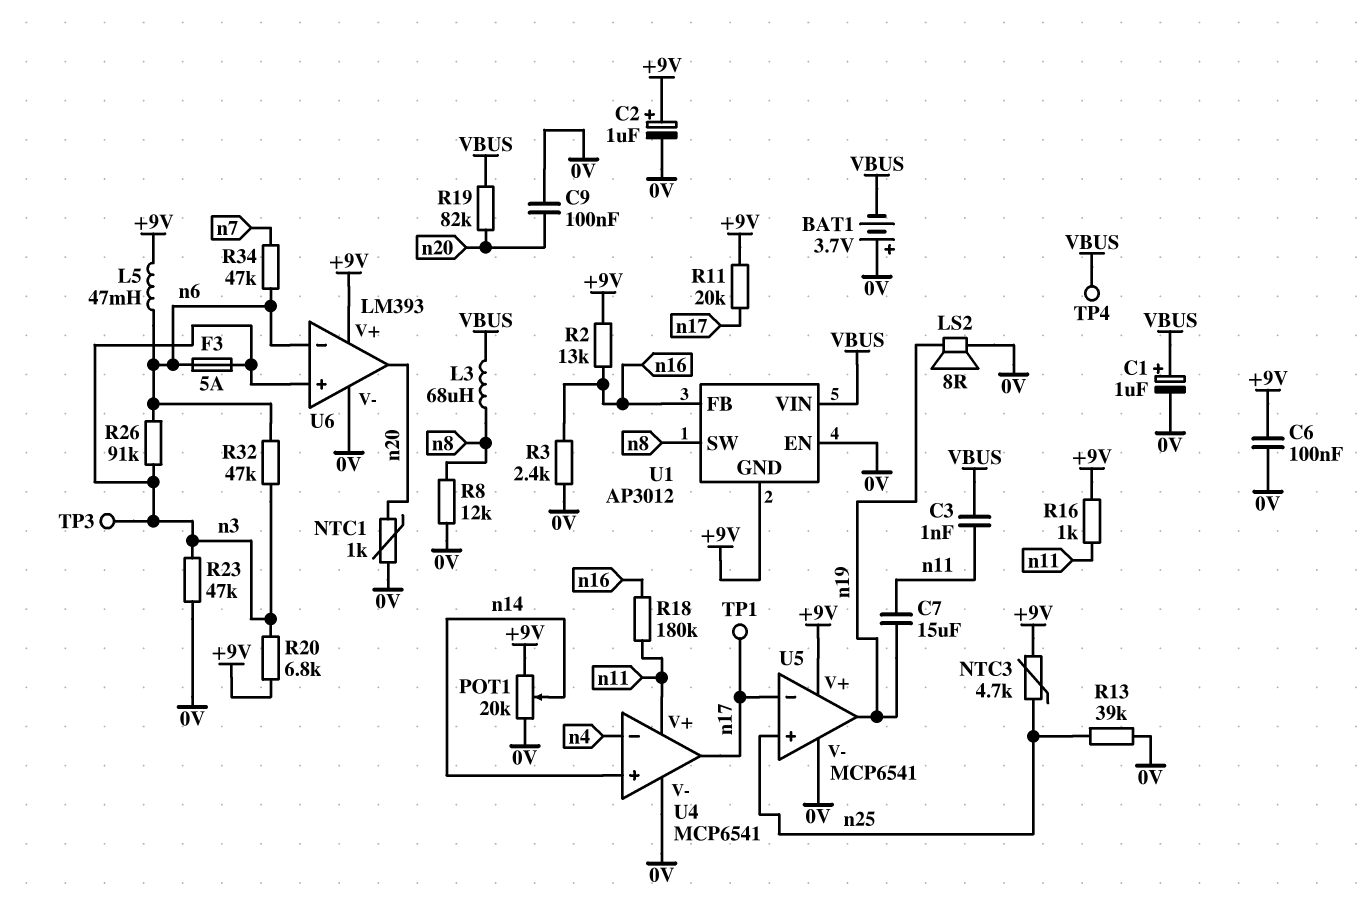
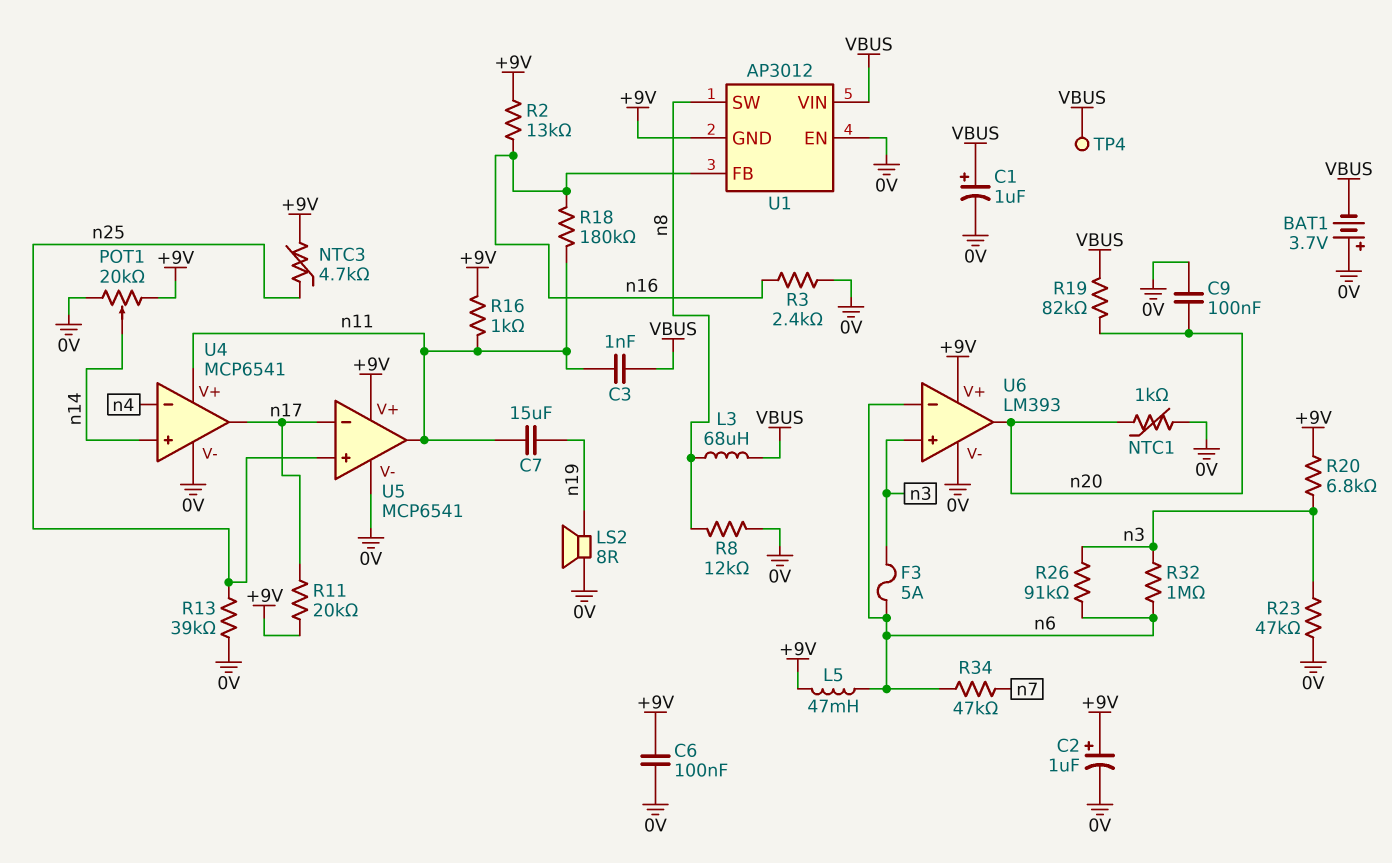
R32: 47k (n3, n6) -> 1M (n3, n6)
TP1: test point (n17) -> none
TP3: test point (n3) -> none
U5 pin out: n19 -> n11

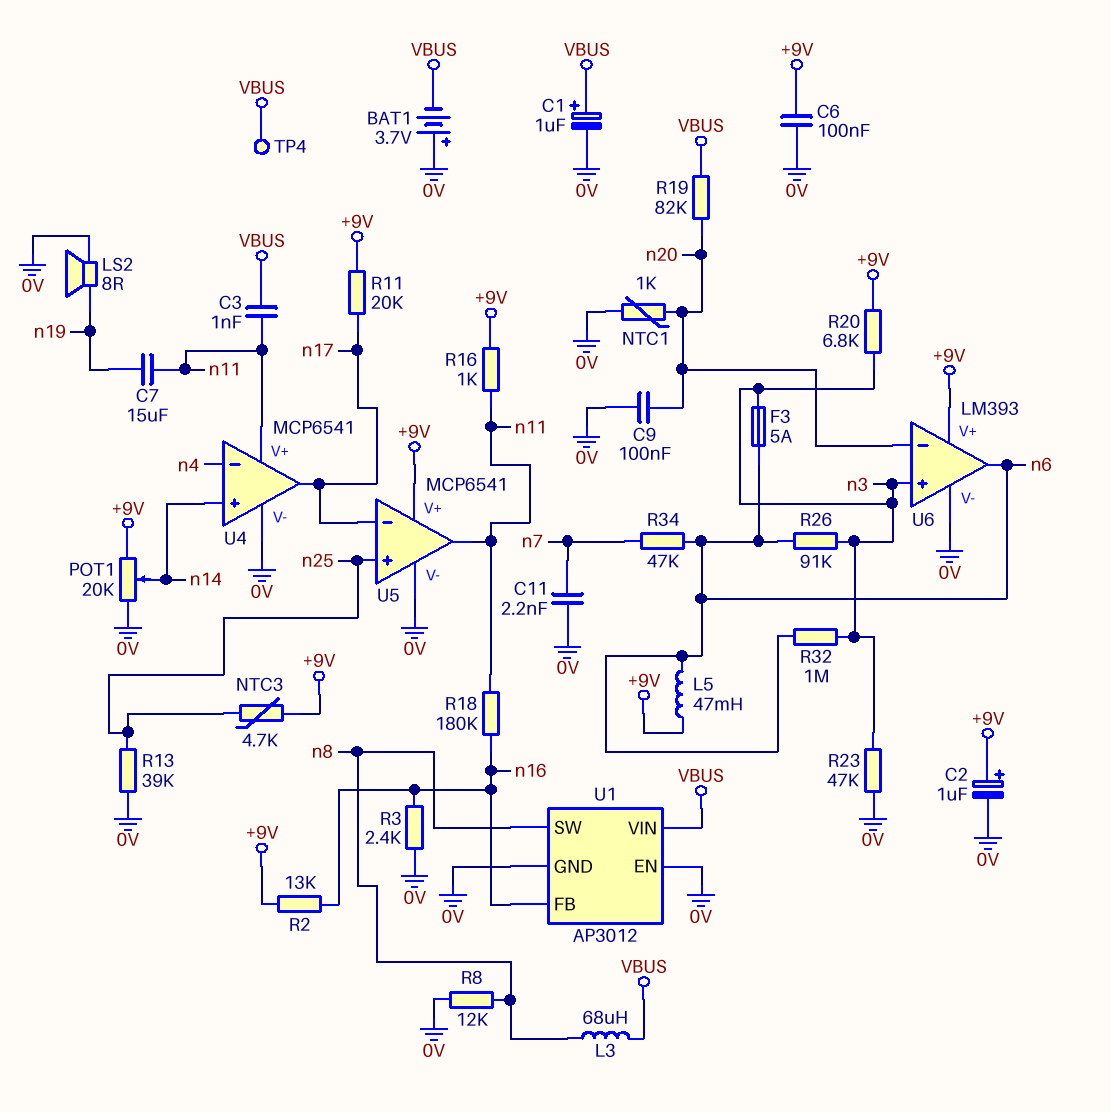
C11: none -> 2.2nF (0V, n7)
U1 pin GND: +9V -> 0V
U6 pin in-: n6 -> n20
U6 pin out: n20 -> n6

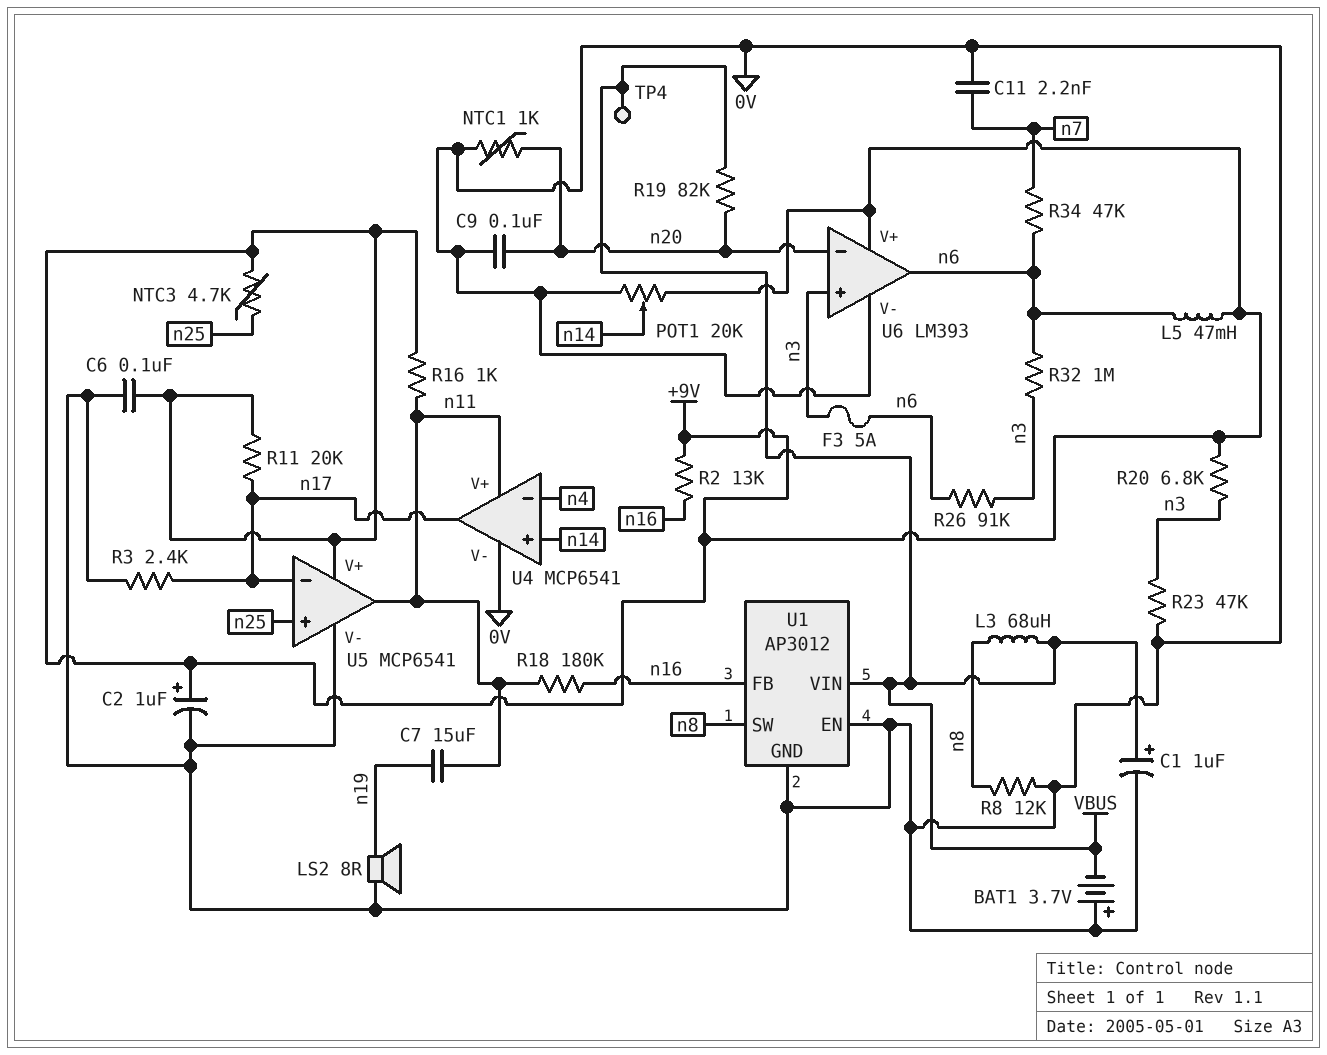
C3: 1nF (VBUS, n11) -> none
R3: 2.4k (0V, n16) -> 2.4k (0V, n17)
R13: 39k (0V, n25) -> none

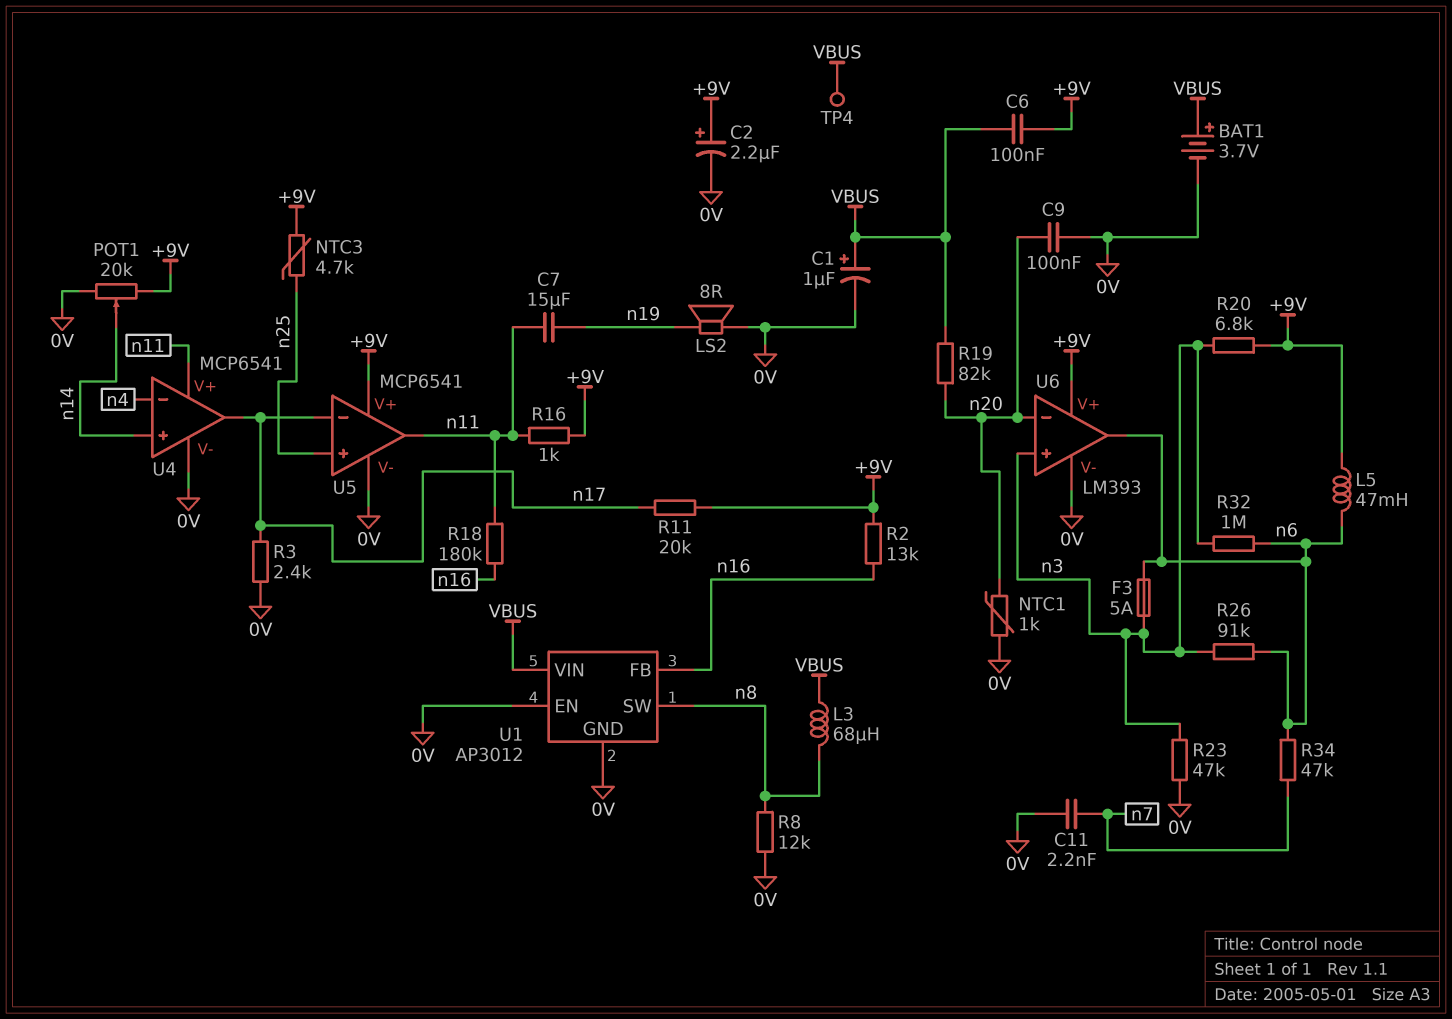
BAT1: 3.7V (plus 0V, minus VBUS) -> 3.7V (plus VBUS, minus 0V)
C2: 1uF (plus +9V, minus 0V) -> 2.2uF (plus +9V, minus 0V)
C6: 100nF (+9V, 0V) -> 100nF (+9V, VBUS)

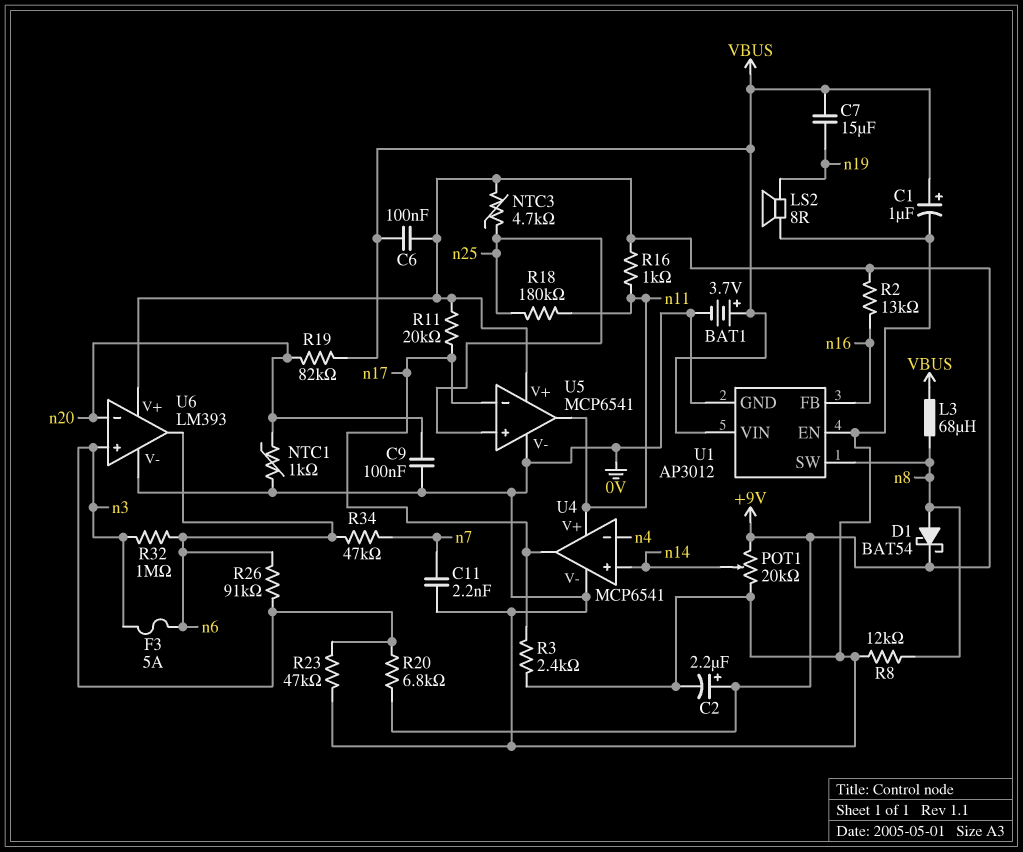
C7: 15uF (n11, n19) -> 15uF (VBUS, n19)
D1: none -> schottky BAT54 (A n8, K +9V)
L5: 47mH (+9V, n6) -> none
R18: 180k (n11, n16) -> 180k (n11, n25)
TP4: test point (VBUS) -> none

